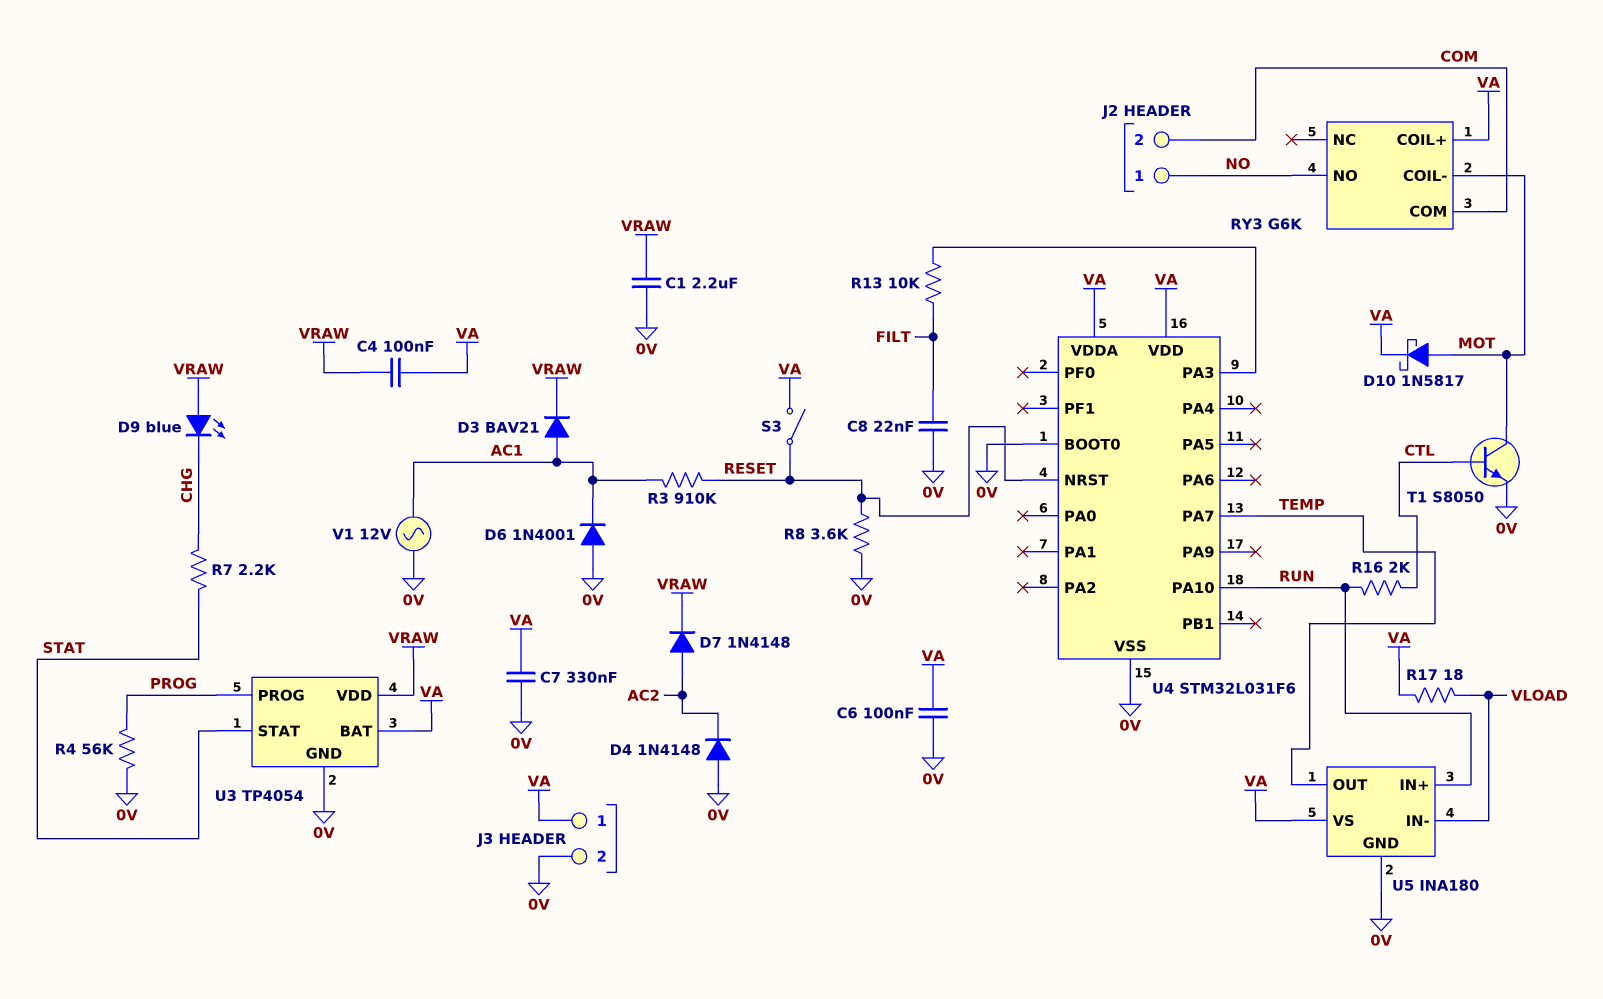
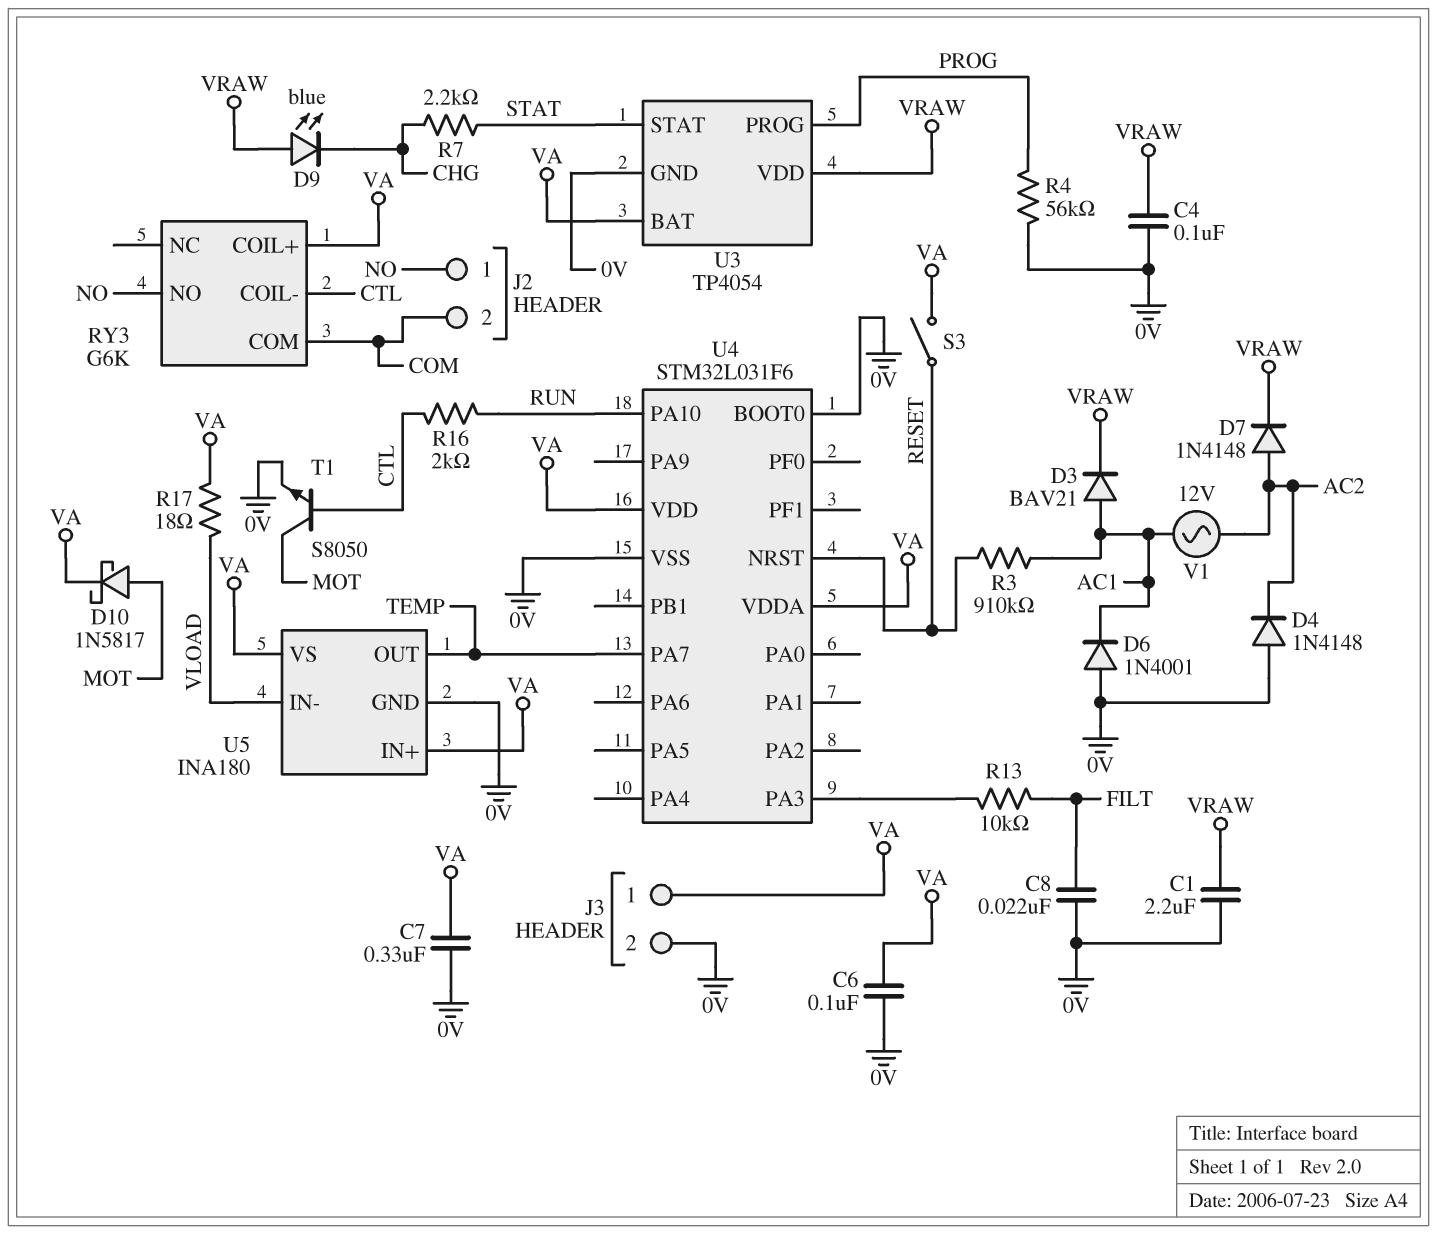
C4: 100nF (VA, VRAW) -> 100nF (0V, VRAW)
R8: 3.6k (0V, RESET) -> none
RY3 pin COIL-: MOT -> CTL
U5 pin IN+: RUN -> VA
V1: AC 12V (0V, AC1) -> AC 12V (AC1, AC2)

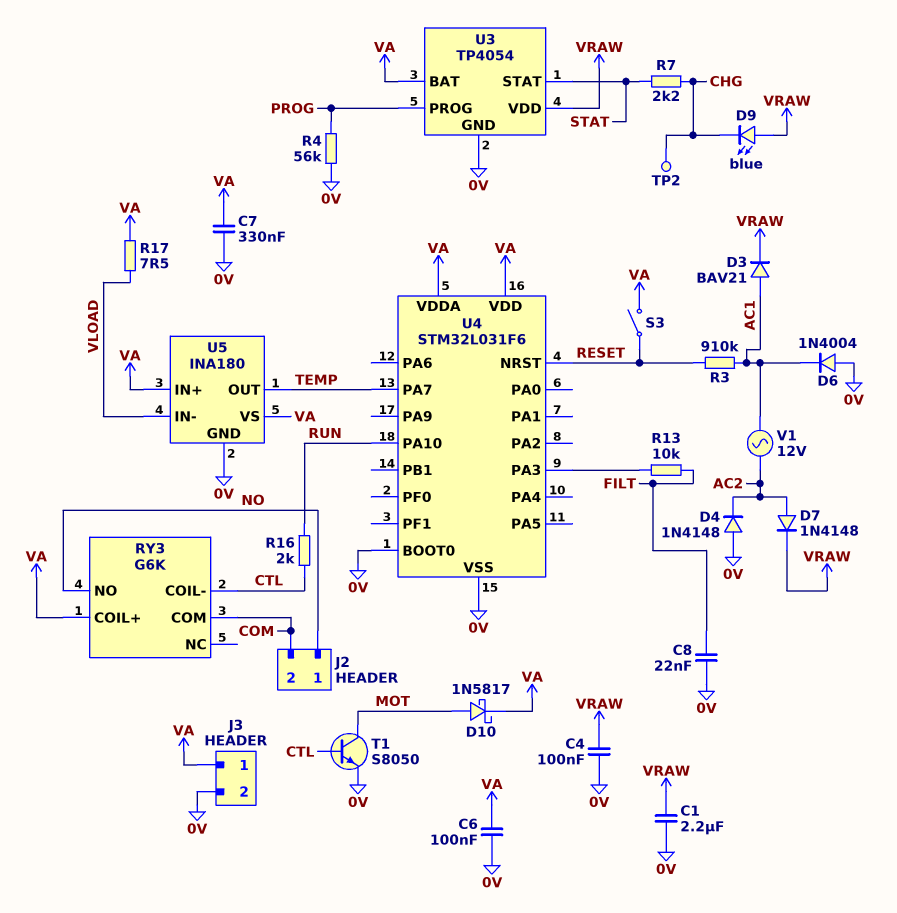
D6: diode 1N4001 (A 0V, K AC1) -> diode 1N4004 (A 0V, K AC1)
R17: 18 (VA, VLOAD) -> 7.5 (VA, VLOAD)
TP2: none -> test point (CHG)

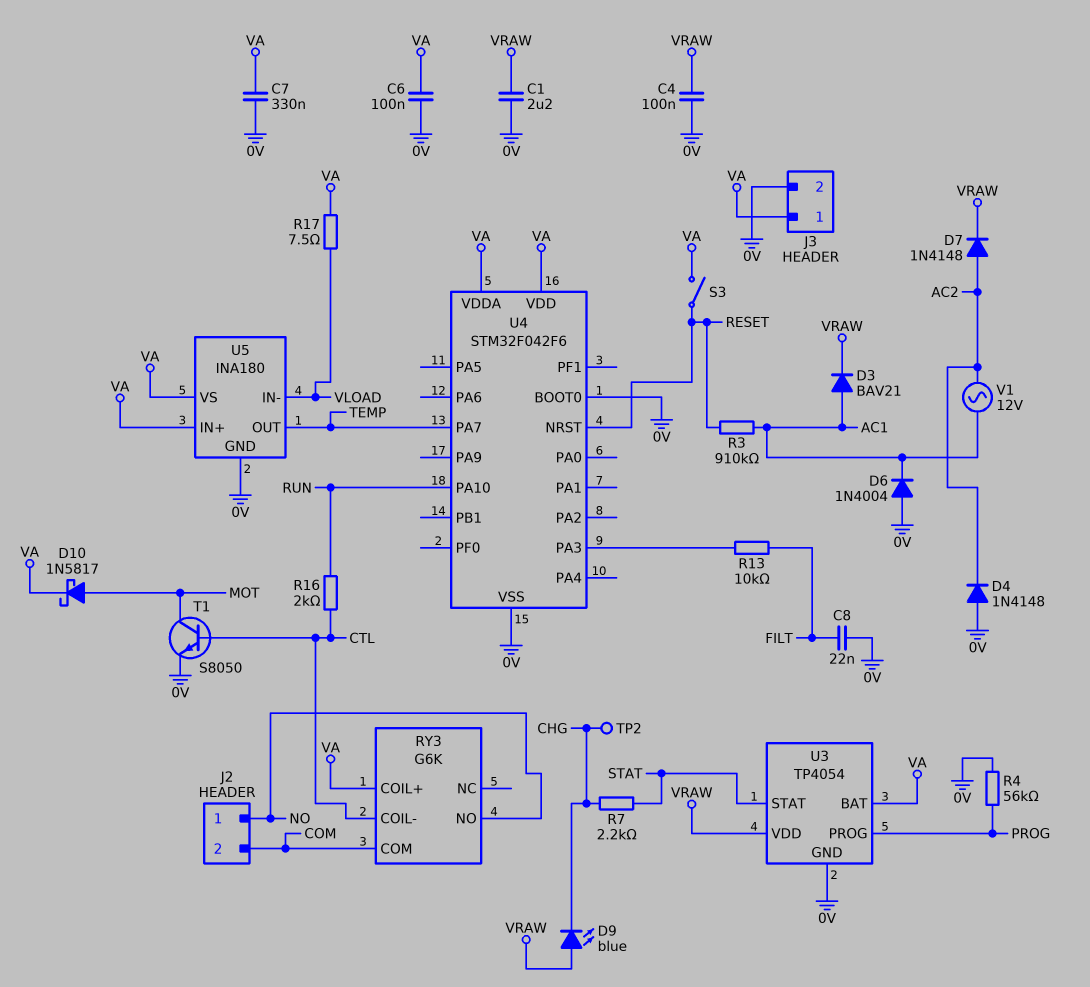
U4: STM32L031F6 -> STM32F042F6

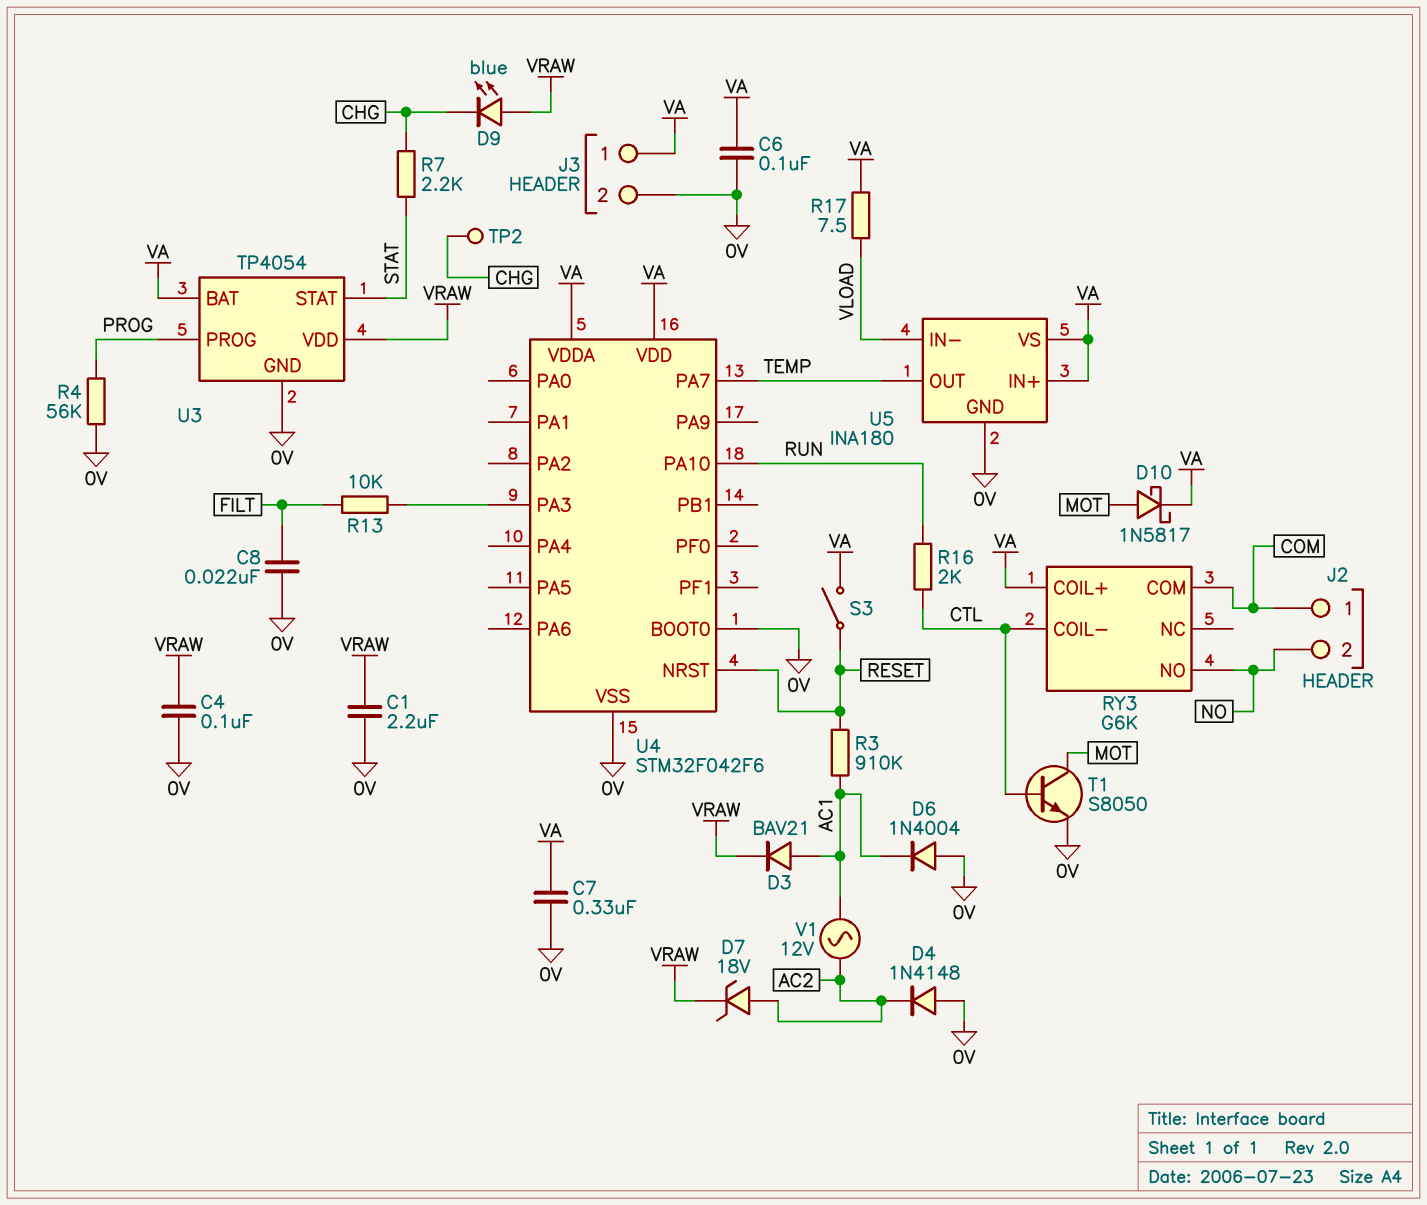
D7: diode 1N4148 (A AC2, K VRAW) -> zener 18V (A AC2, K VRAW)
J2 pin 1: NO -> COM
J2 pin 2: COM -> NO

